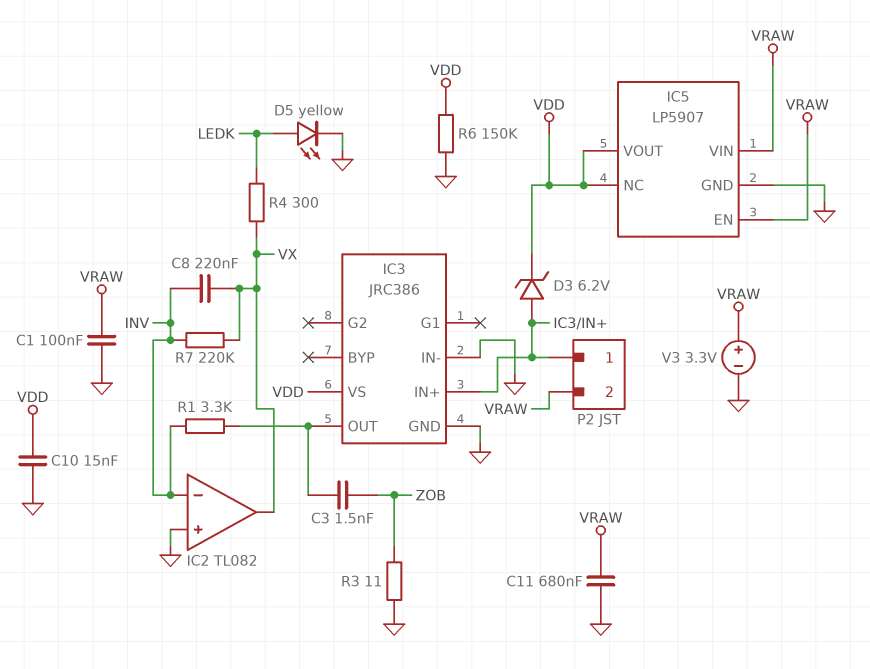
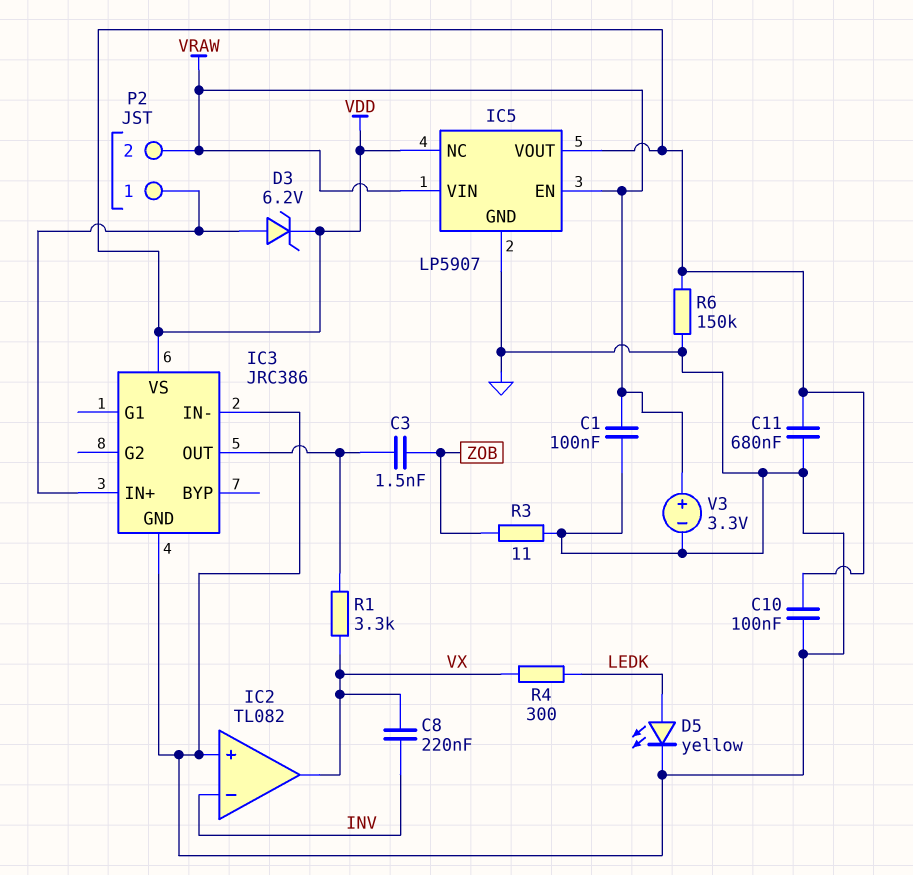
C10: 15nF (GND, VDD) -> 100nF (GND, VDD)
C11: 680nF (GND, VRAW) -> 680nF (GND, VDD)
R1: 3.3k (IC3/OUT, INV) -> 3.3k (IC3/OUT, VX)
R7: 220k (INV, VX) -> none

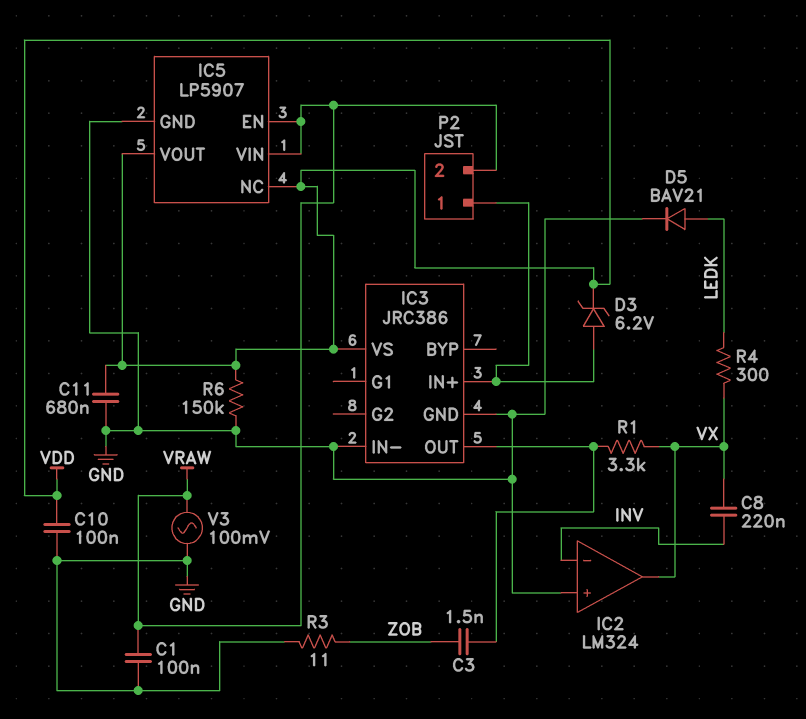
D5: LED yellow (A LEDK, K GND) -> diode BAV21 (A LEDK, K GND)
IC2: TL082 -> LM324
V3: 3.3V (plus VRAW, minus GND) -> AC 100mV (GND, VRAW)

